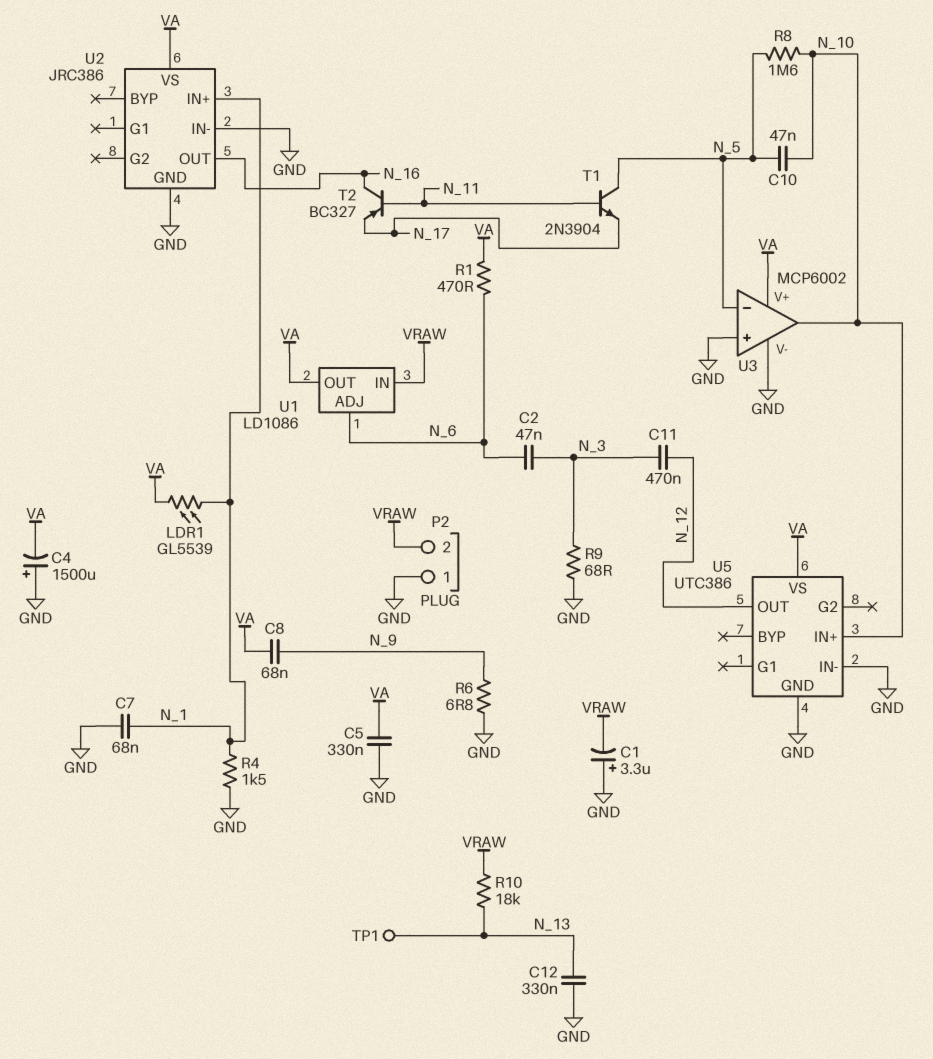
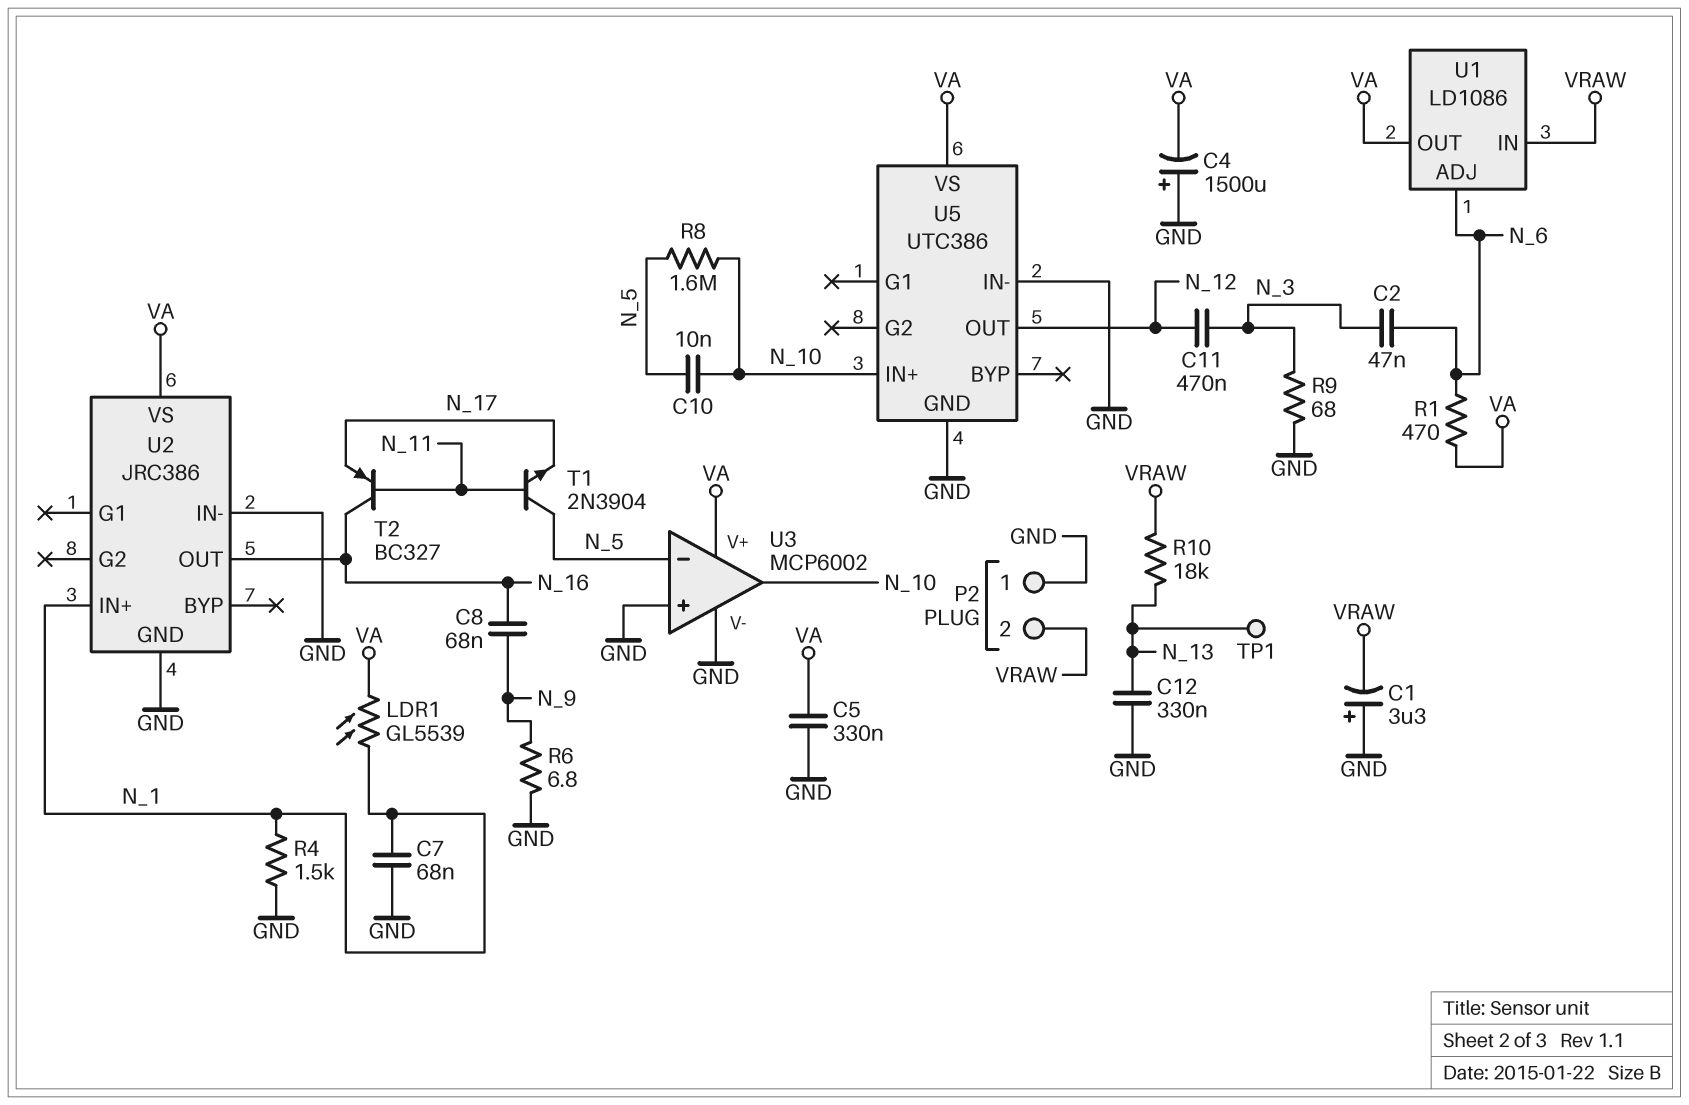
C8: 68nF (N_9, VA) -> 68nF (N_9, N_16)
C10: 47nF (N_5, N_10) -> 10nF (N_5, N_10)

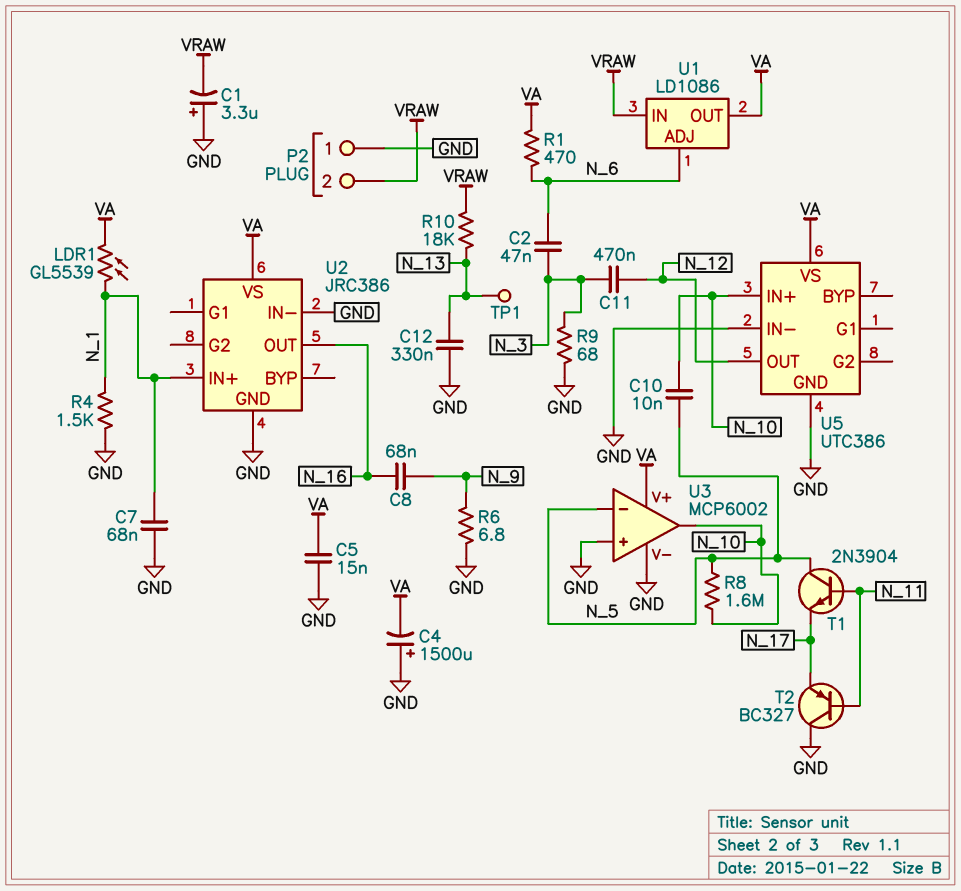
C5: 330nF (GND, VA) -> 15nF (GND, VA)
T2: PNP BC327 (B N_11, C N_16, E N_17) -> PNP BC327 (B N_11, C GND, E N_17)

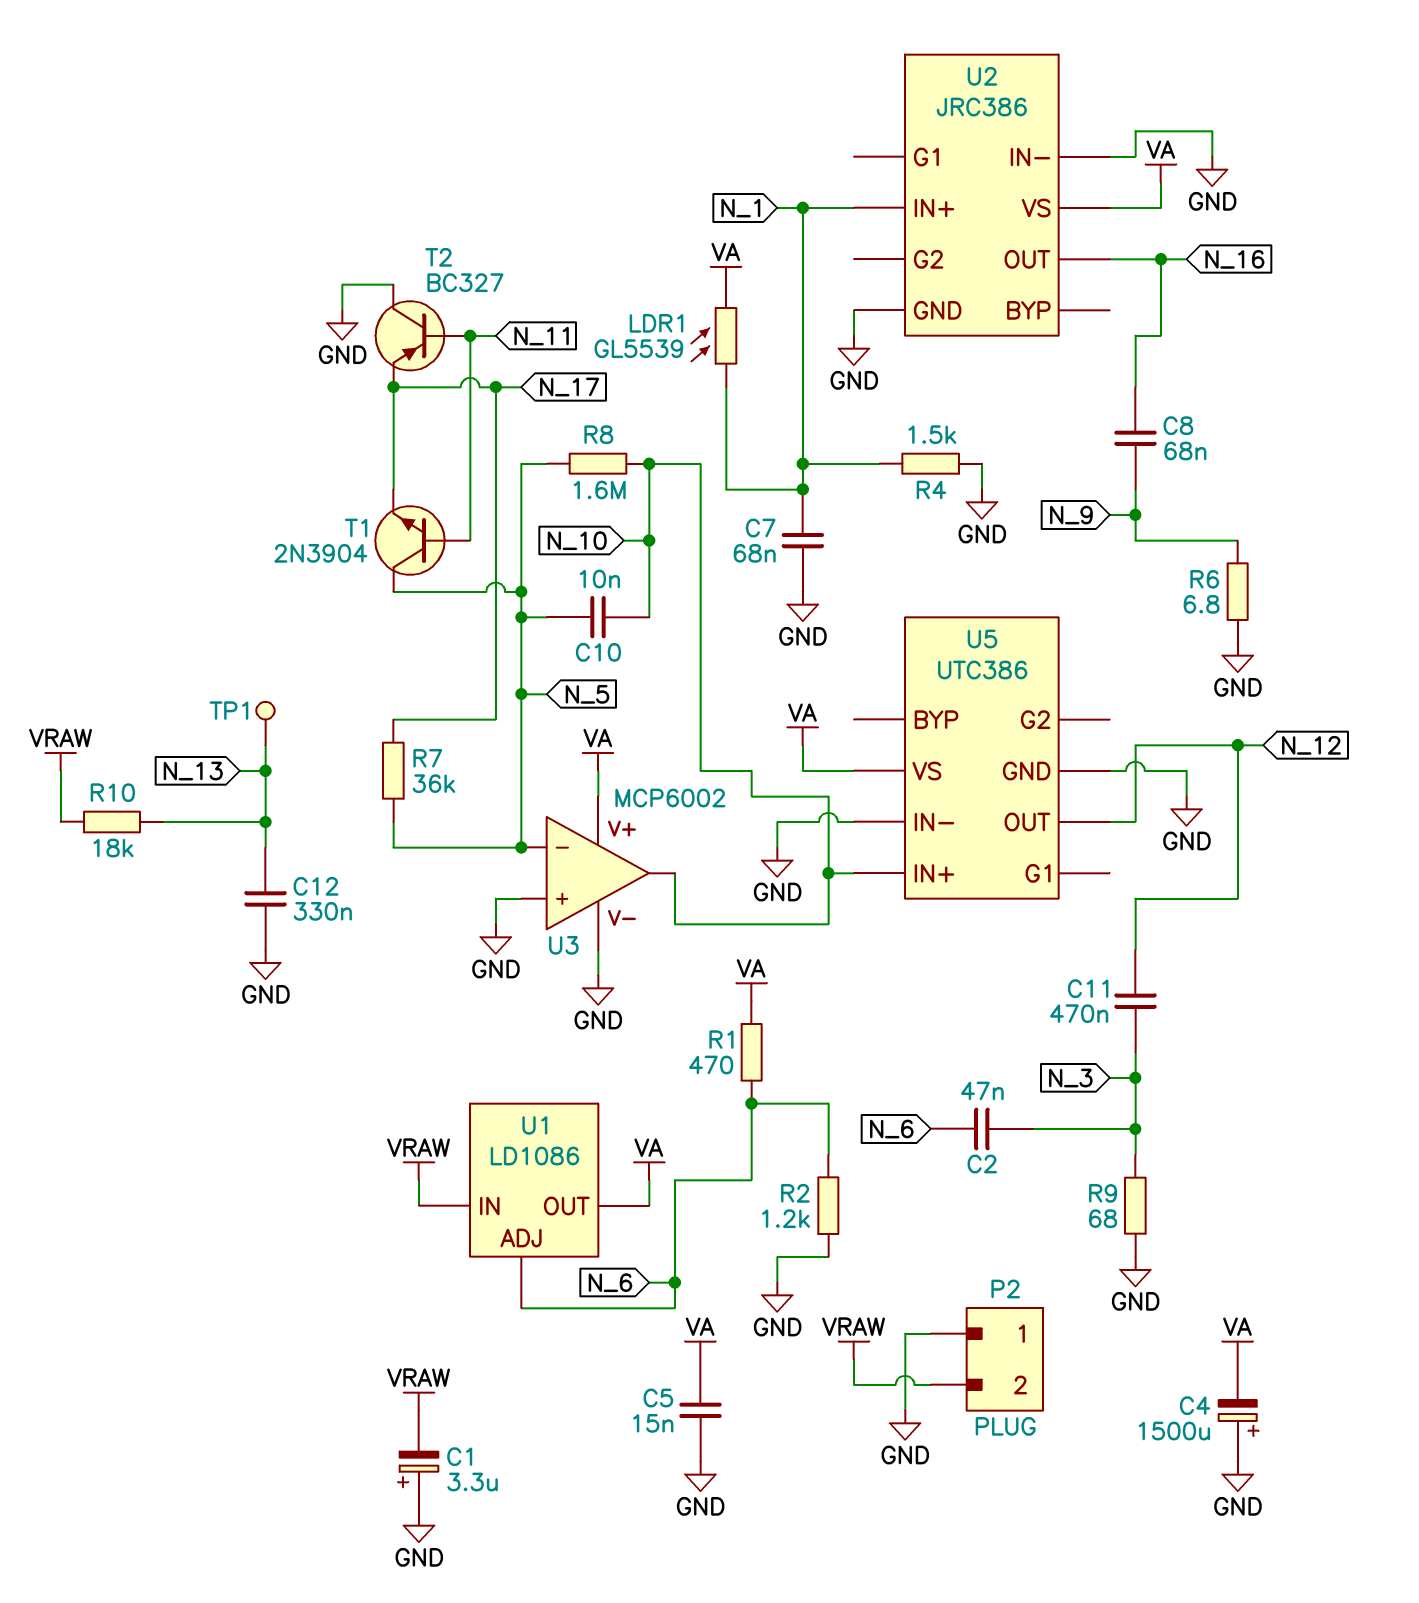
R2: none -> 1.2k (GND, N_6)
R7: none -> 36k (N_5, N_17)

